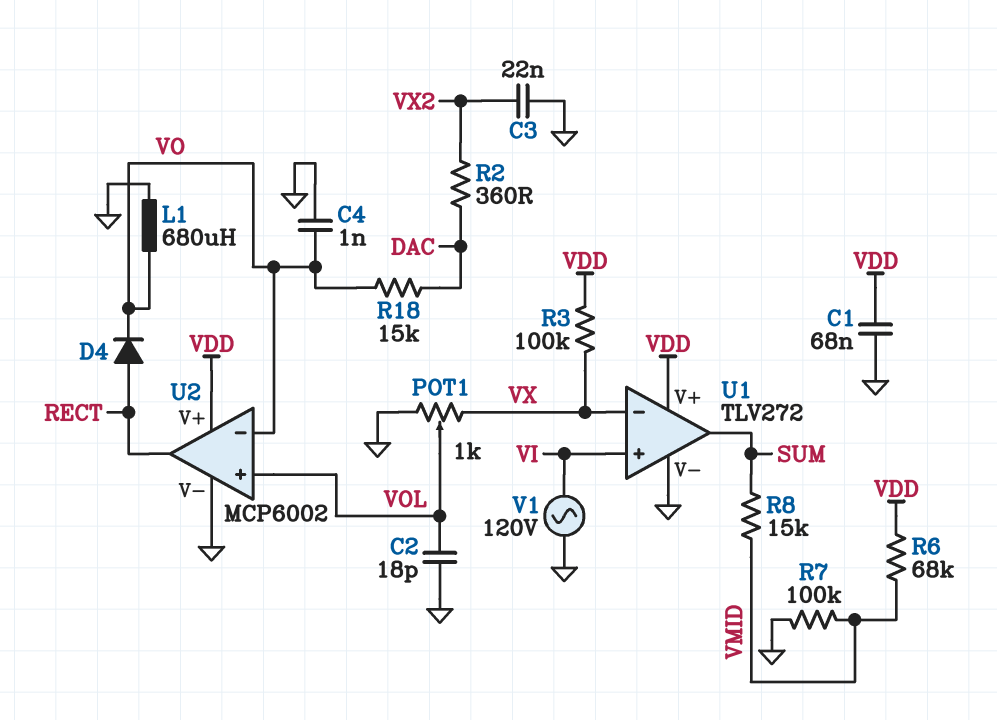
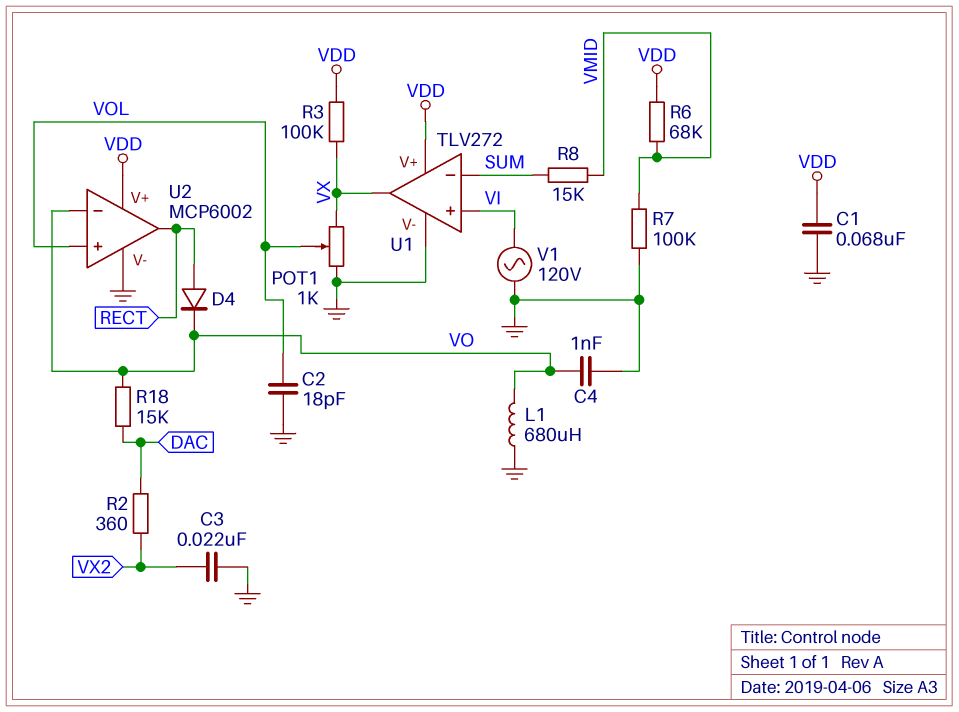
U1 pin in-: VX -> SUM
U1 pin out: SUM -> VX

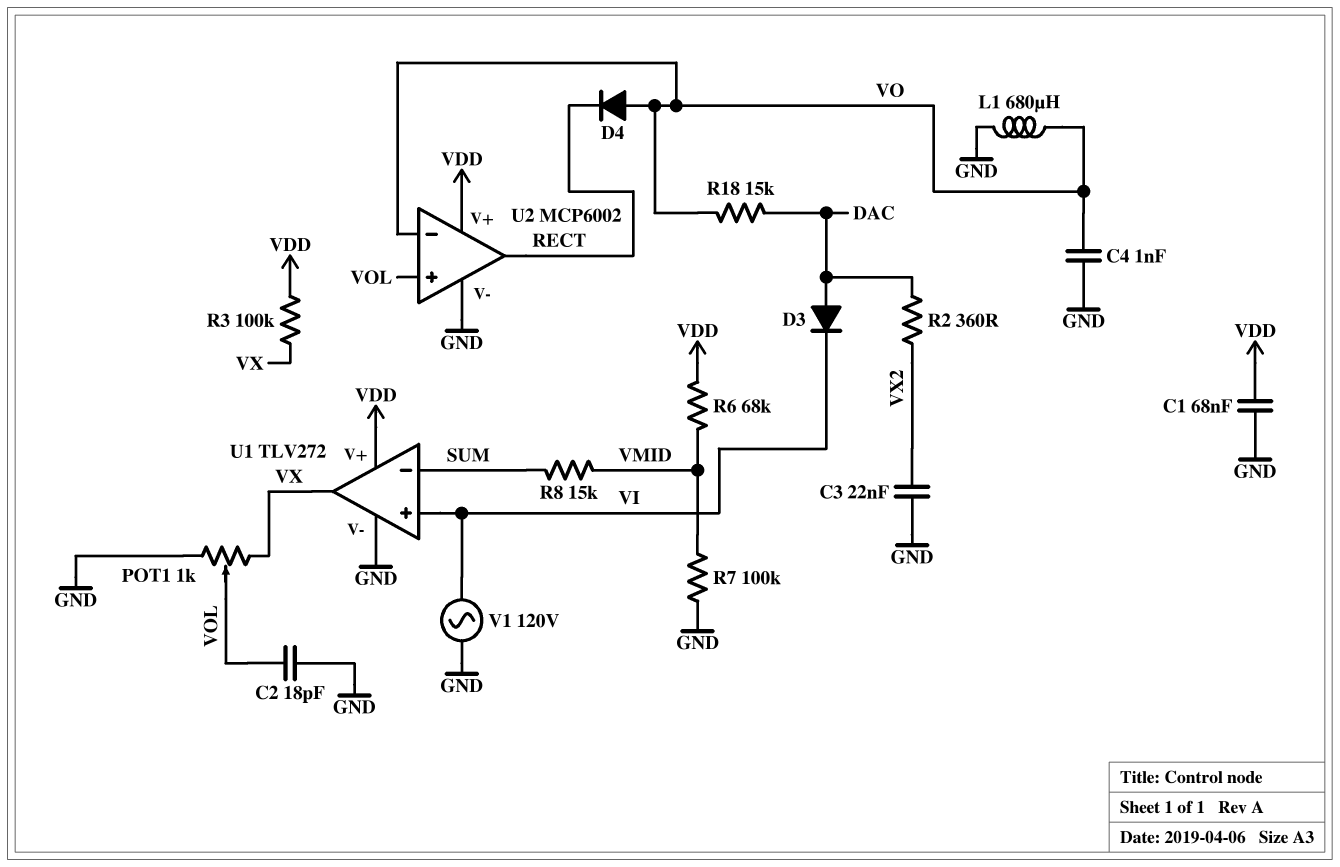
D3: none -> diode (A DAC, K VI)
D4: diode (A RECT, K VO) -> diode (A VO, K RECT)

